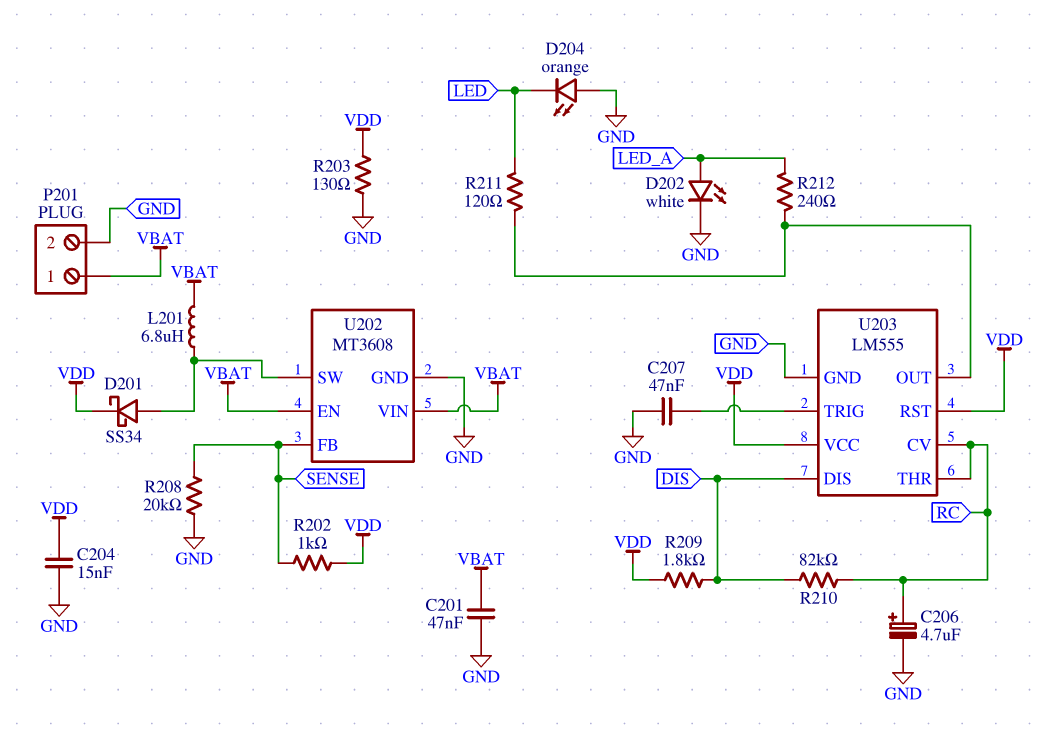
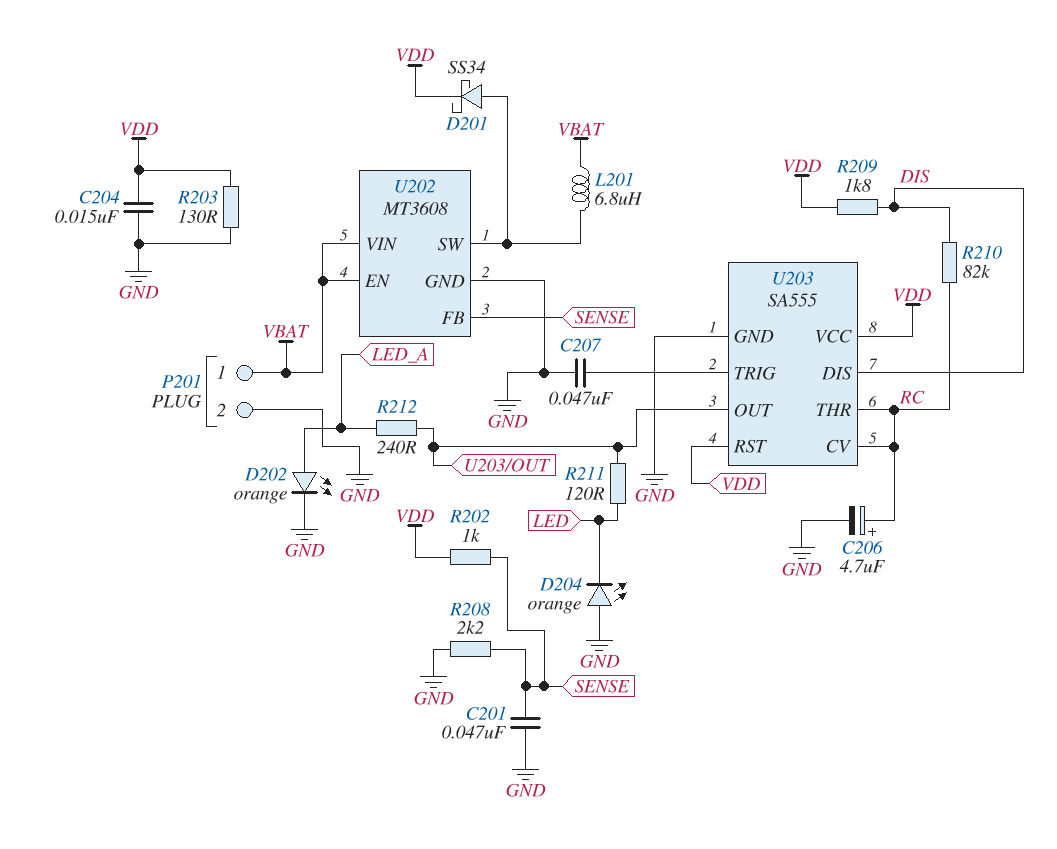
C201: 47nF (GND, VBAT) -> 47nF (GND, SENSE)
D202: LED white (A LED_A, K GND) -> LED orange (A LED_A, K GND)
R208: 20k (GND, SENSE) -> 2.2k (GND, SENSE)
U203: LM555 -> SA555

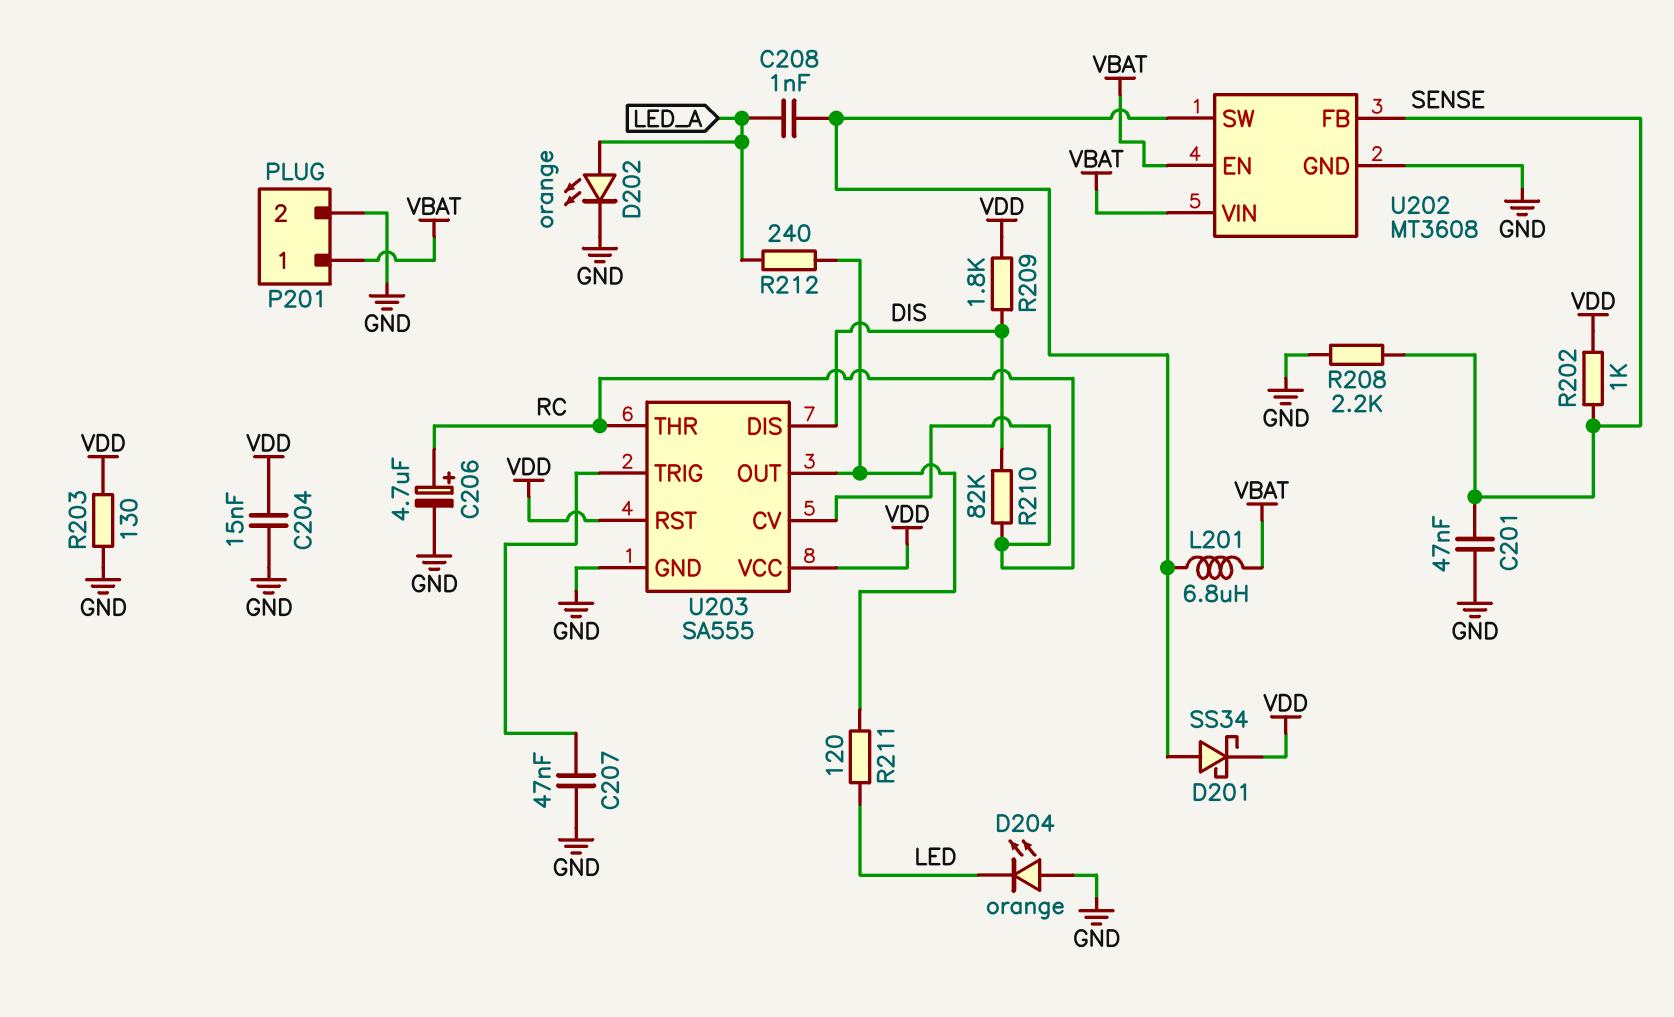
C208: none -> 1nF (LED_A, U202/SW)

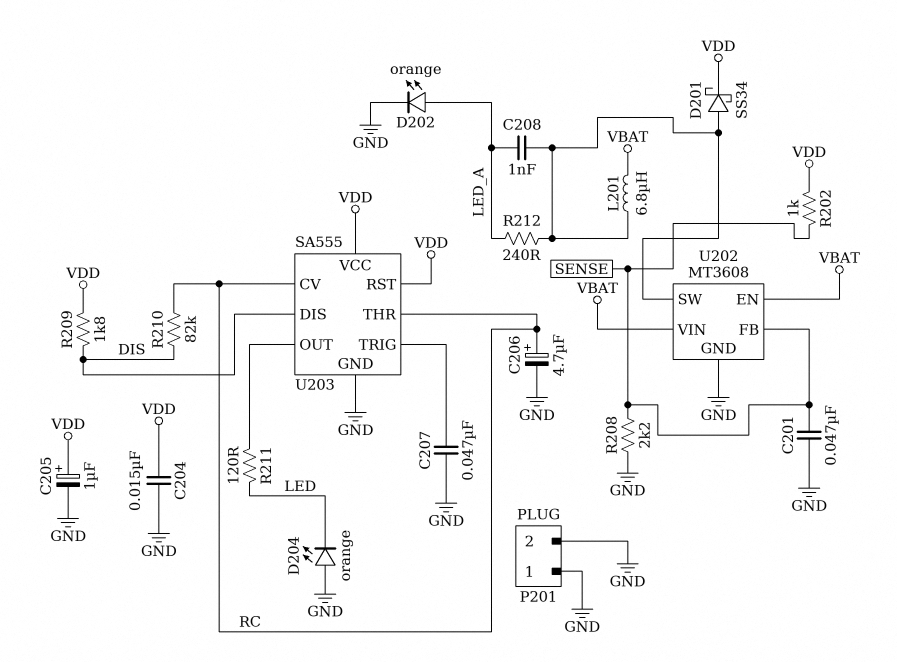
C205: none -> 1uF (plus VDD, minus GND)
P201 pin 1: VBAT -> GND
R203: 130 (GND, VDD) -> none
R212: 240 (LED_A, U203/OUT) -> 240 (LED_A, U202/SW)

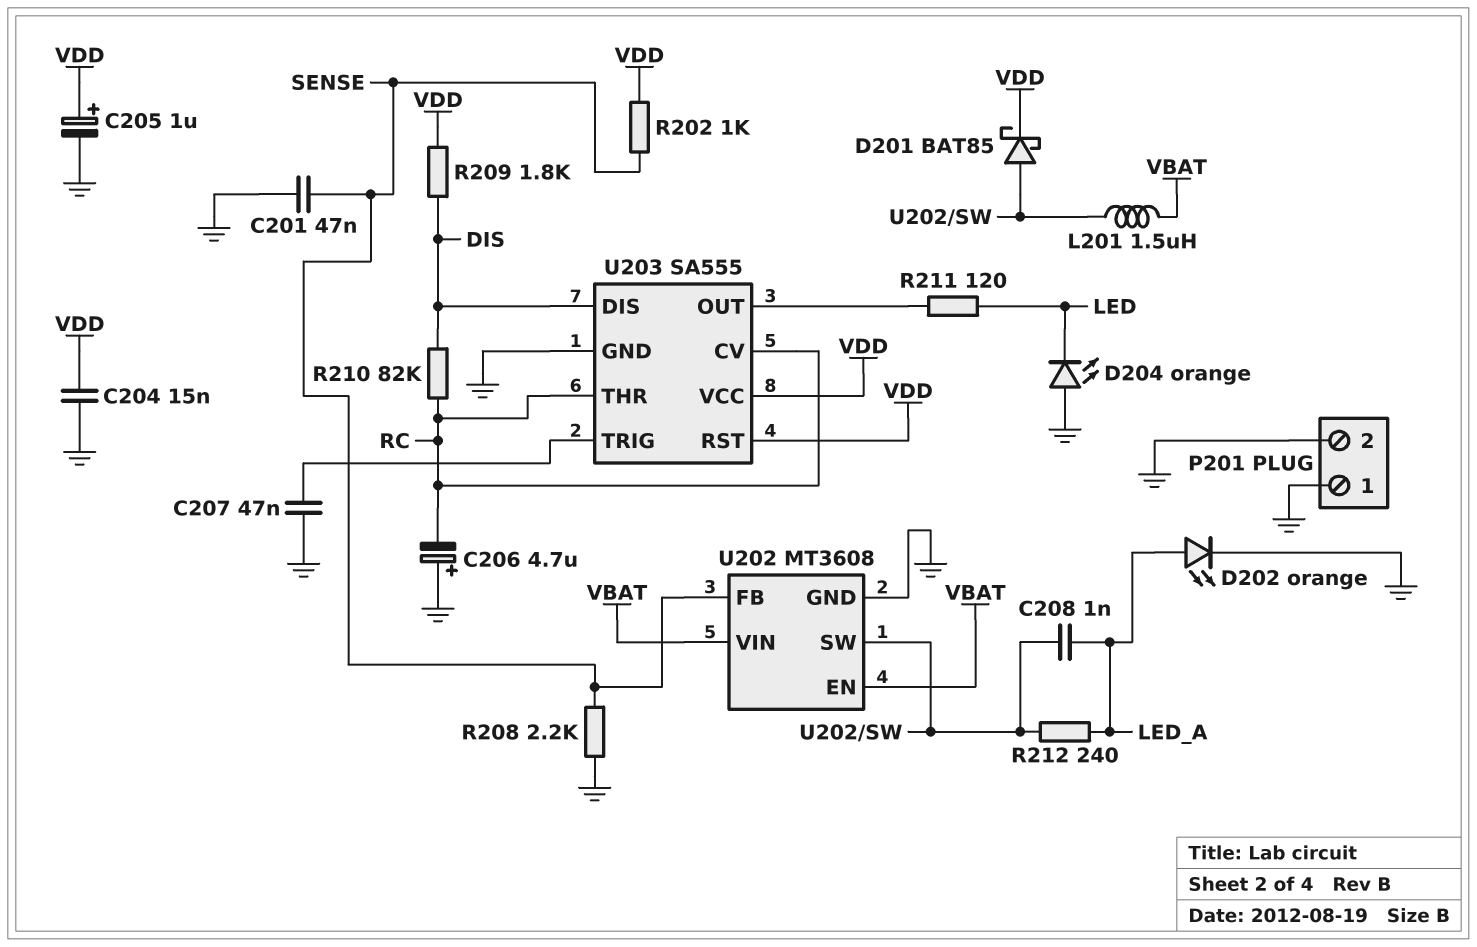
C206: 4.7uF (plus RC, minus GND) -> 4.7uF (plus GND, minus RC)
D201: schottky SS34 (A U202/SW, K VDD) -> schottky BAT85 (A U202/SW, K VDD)
L201: 6.8uH (U202/SW, VBAT) -> 1.5uH (U202/SW, VBAT)

